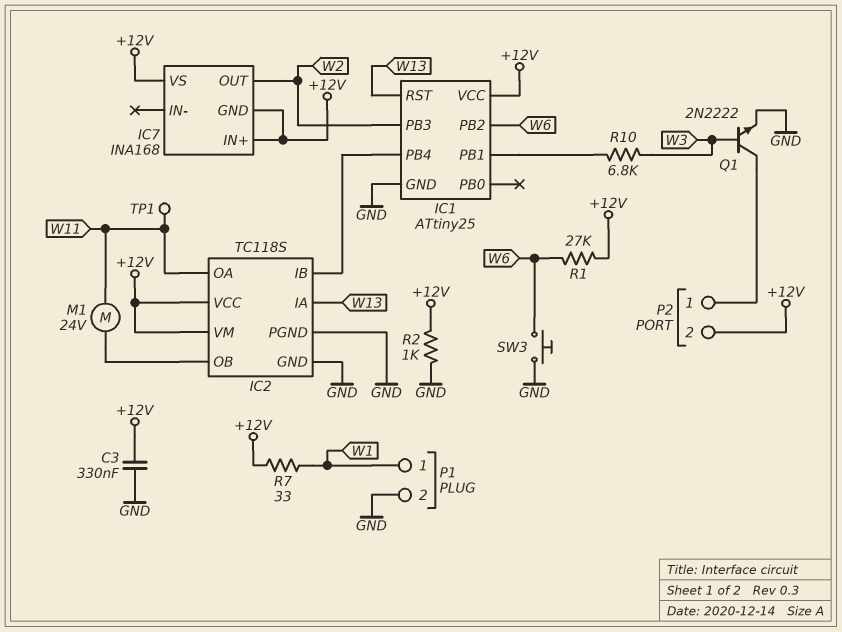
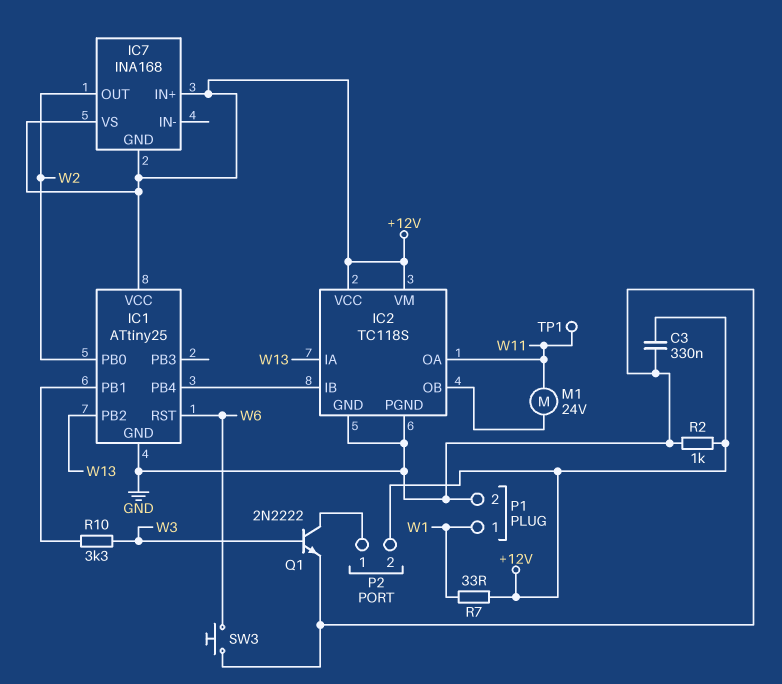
IC1 pin PB0: none -> W2
IC1 pin PB2: W6 -> W13
IC1 pin PB3: W2 -> none
IC1 pin RST: W13 -> W6
R1: 27k (+12V, W6) -> none
R10: 6.8k (IC1/PB1, W3) -> 3.3k (IC1/PB1, W3)

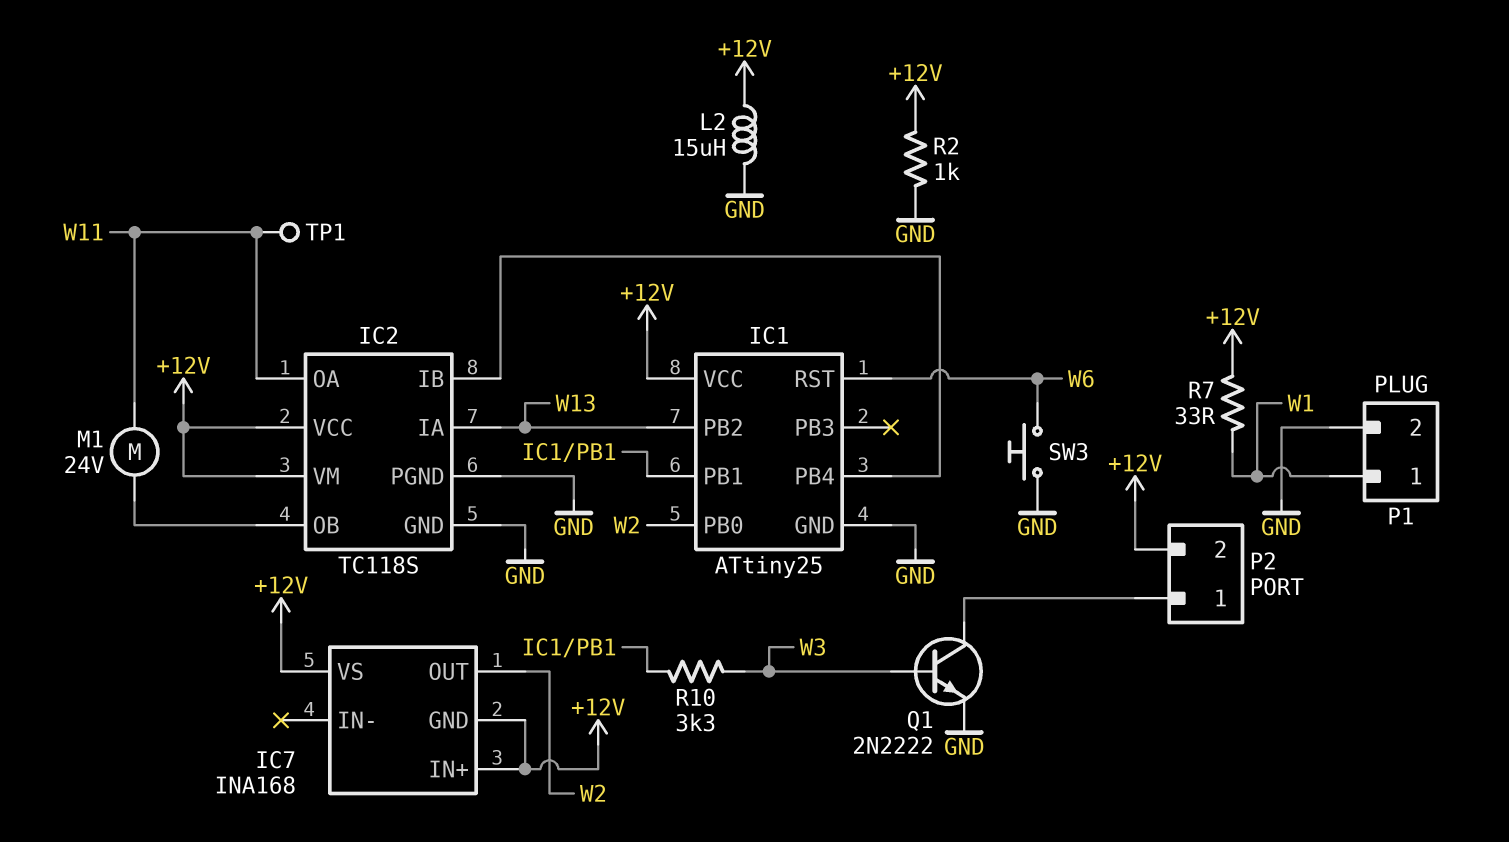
C3: 330nF (+12V, GND) -> none
L2: none -> 15uH (+12V, GND)

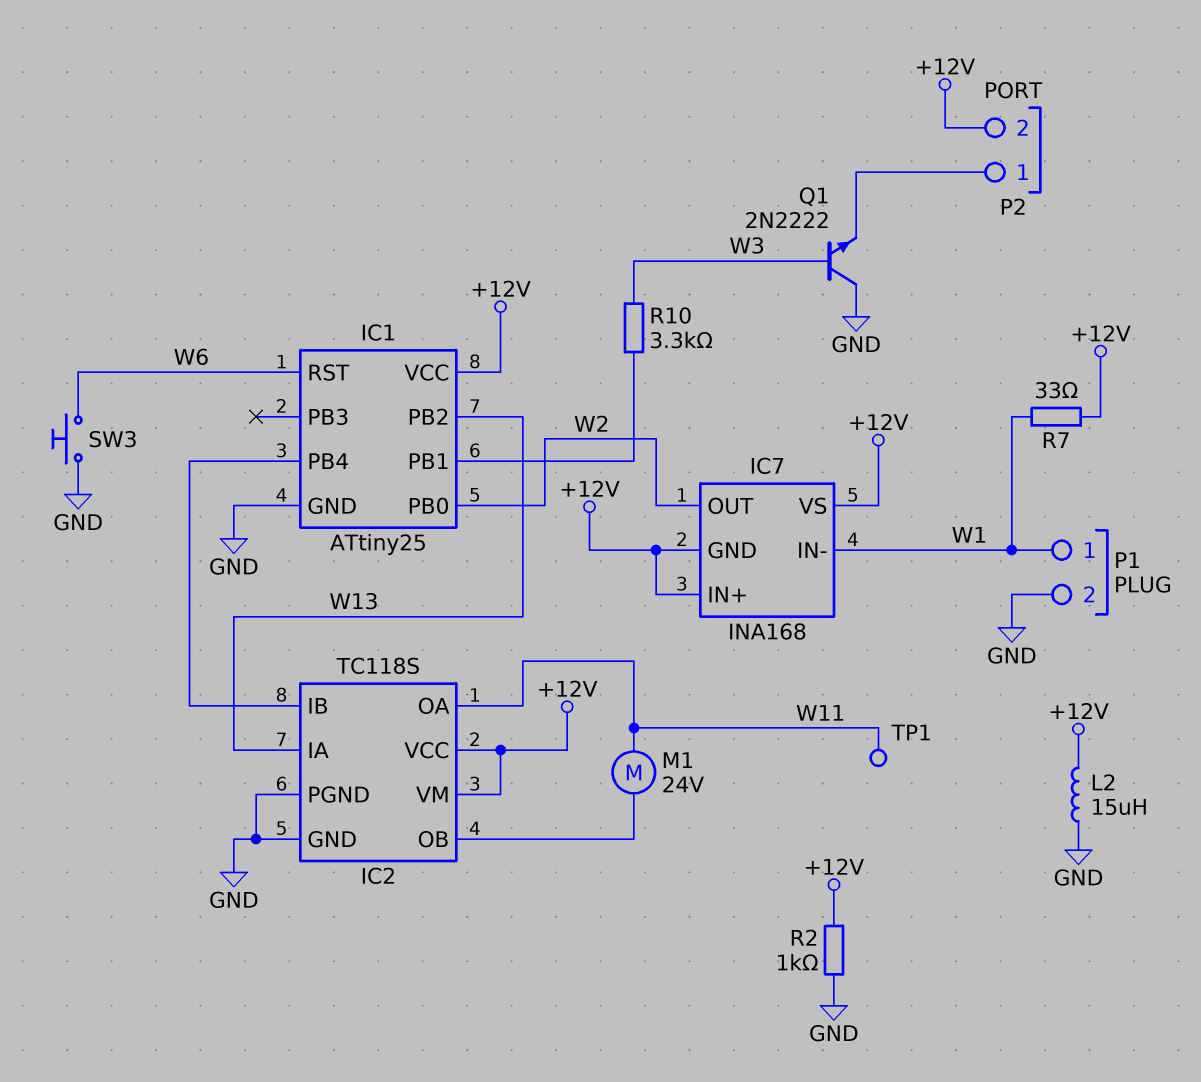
IC7 pin IN-: none -> W1
Q1: NPN 2N2222 (B W3, C P2/1, E GND) -> NPN 2N2222 (B W3, C GND, E P2/1)

